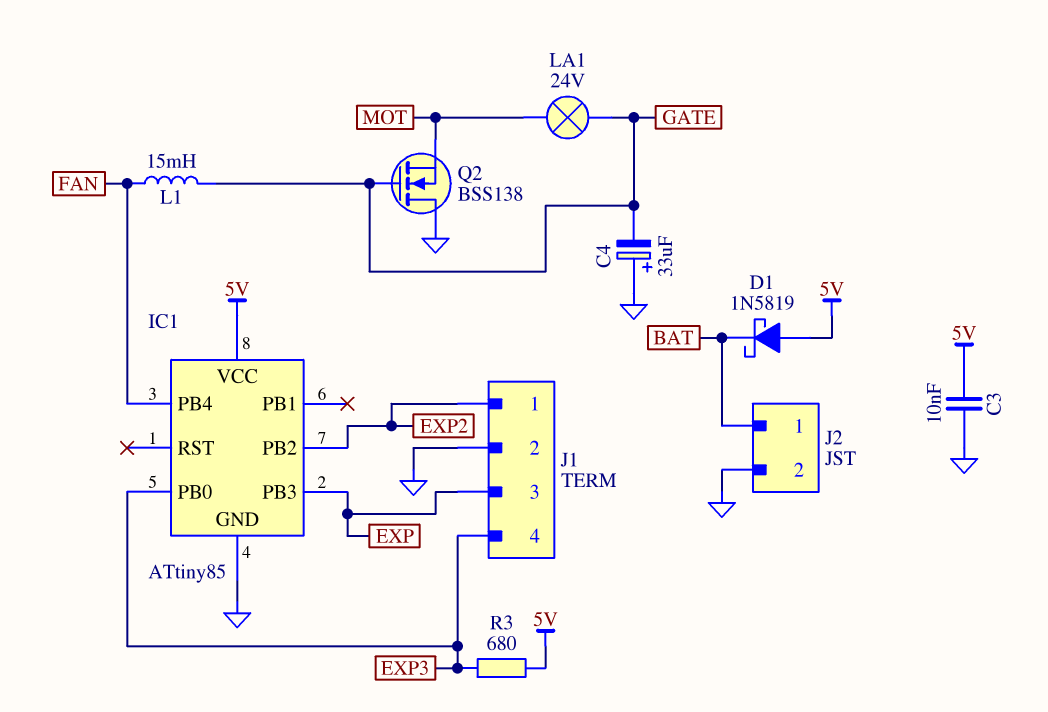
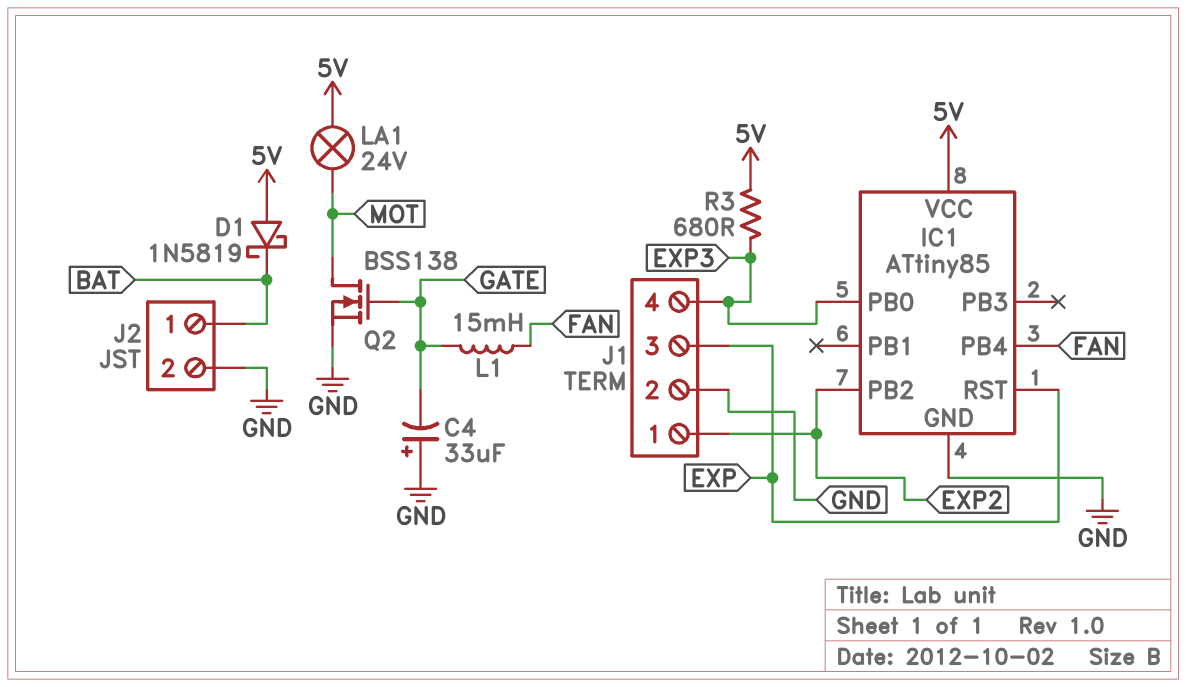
C3: 10nF (5V, GND) -> none
IC1 pin PB3: EXP -> none
IC1 pin RST: none -> EXP
LA1: lamp 24V (GATE, MOT) -> lamp 24V (5V, MOT)
Q2: NMOS BSS138 (G GATE, D GND, S MOT) -> NMOS BSS138 (G GATE, D MOT, S GND)

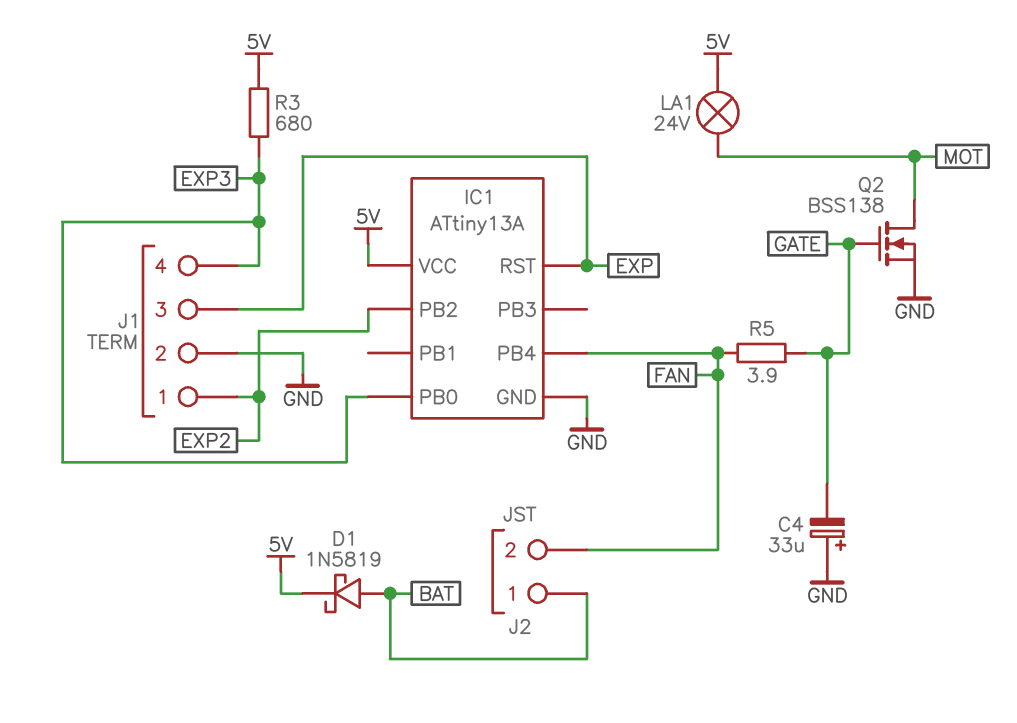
D1: schottky 1N5819 (A 5V, K BAT) -> schottky 1N5819 (A BAT, K 5V)
IC1: ATtiny85 -> ATtiny13A
J2 pin 2: GND -> FAN
L1: 15mH (FAN, GATE) -> none
R5: none -> 3.9 (FAN, GATE)

